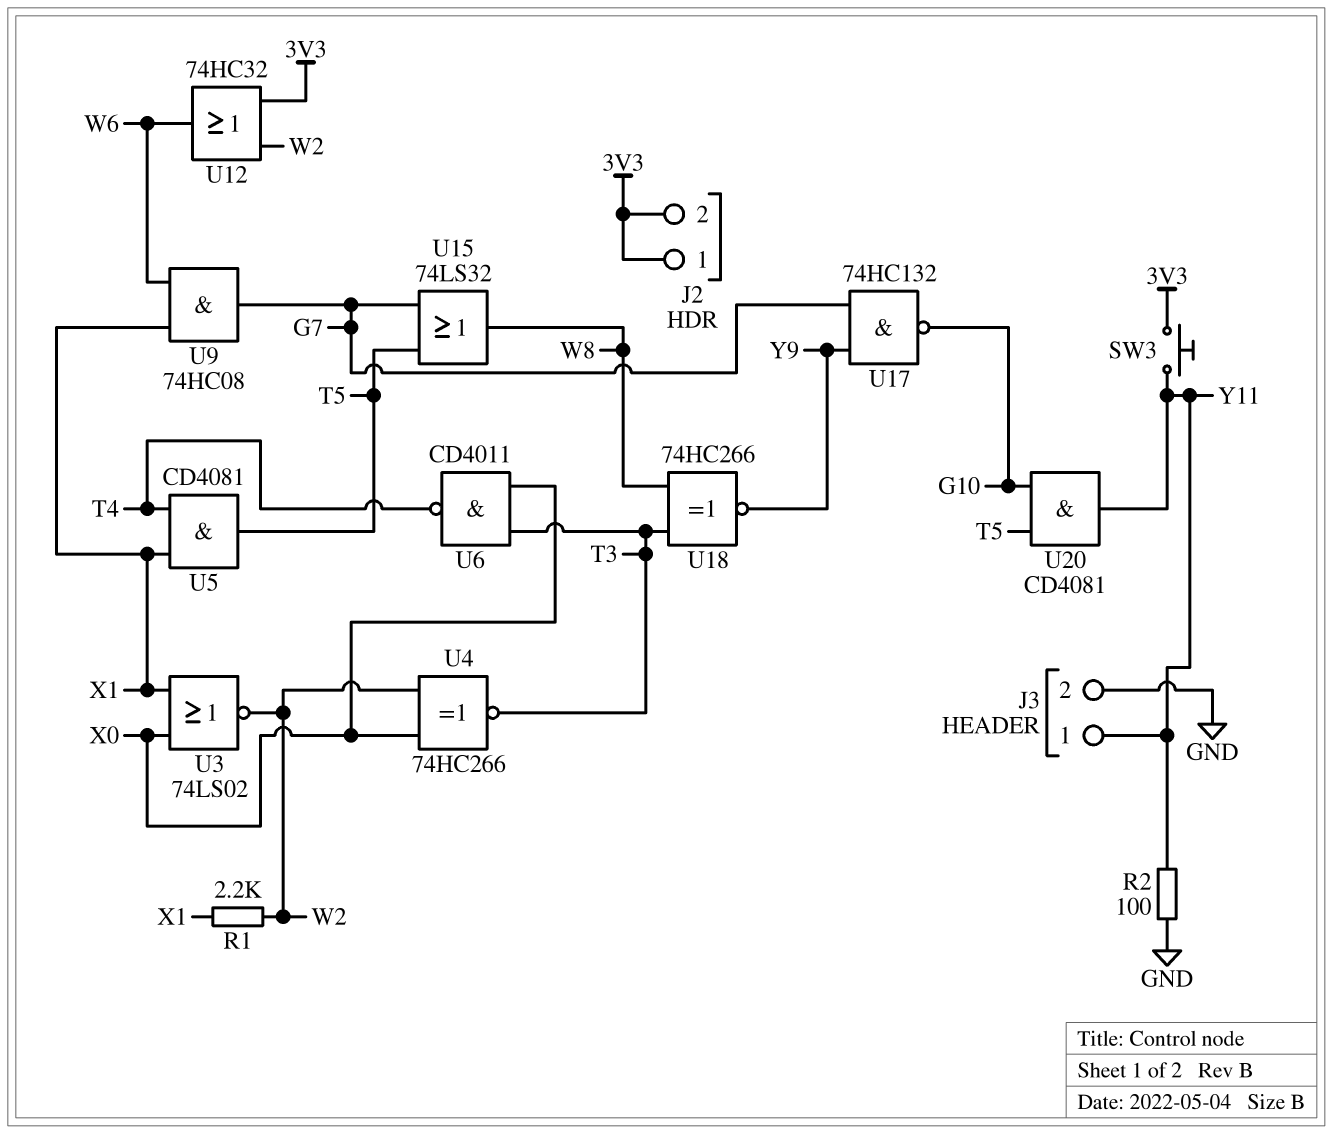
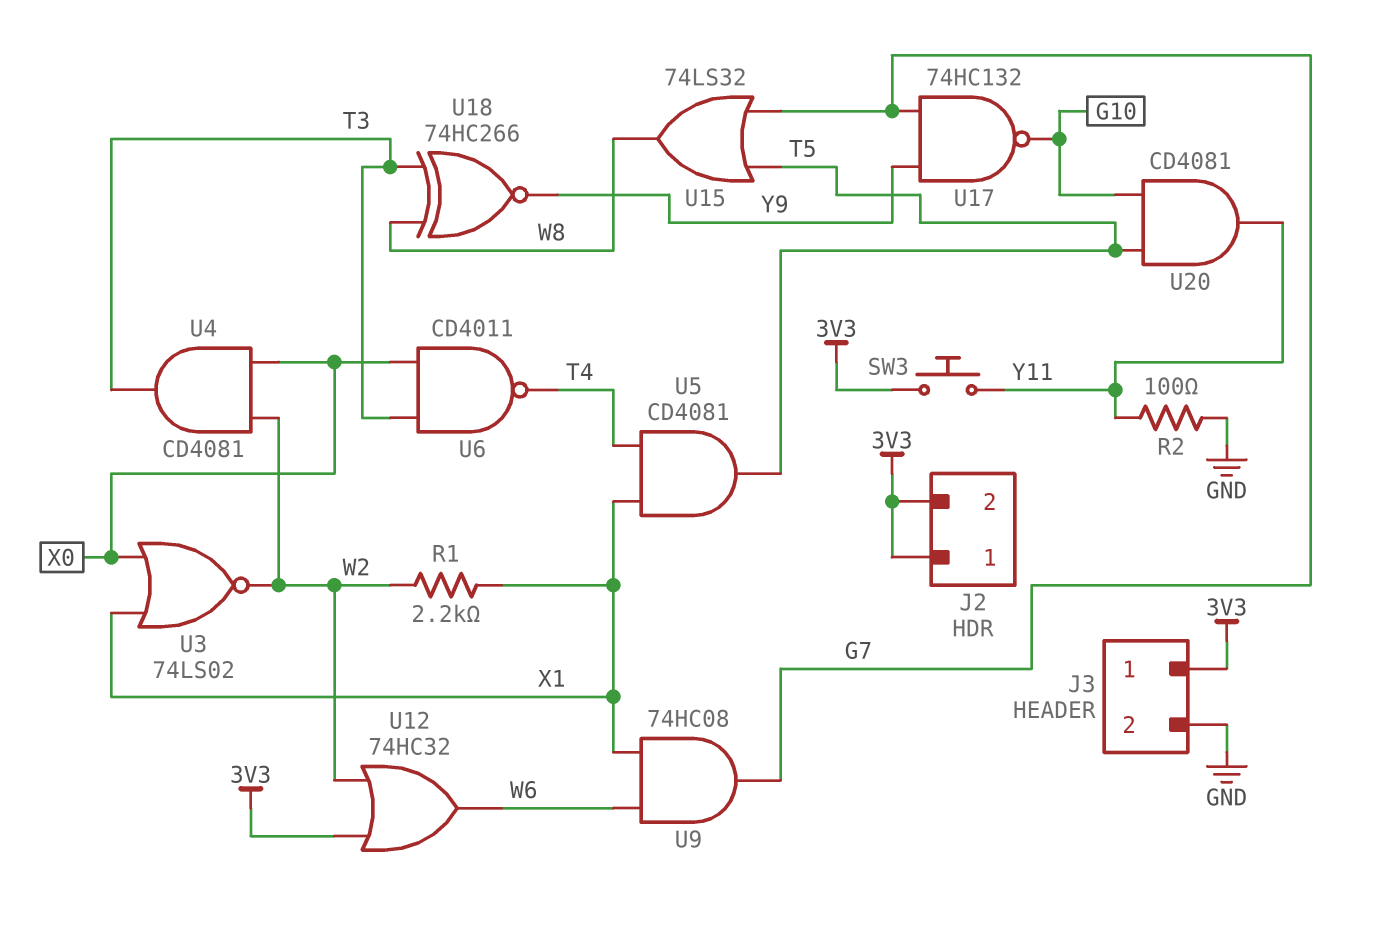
J3 pin 1: Y11 -> 3V3
U4: XNOR 74HC266 (in W2, in X0, out T3) -> AND CD4081 (in W2, in X0, out T3)

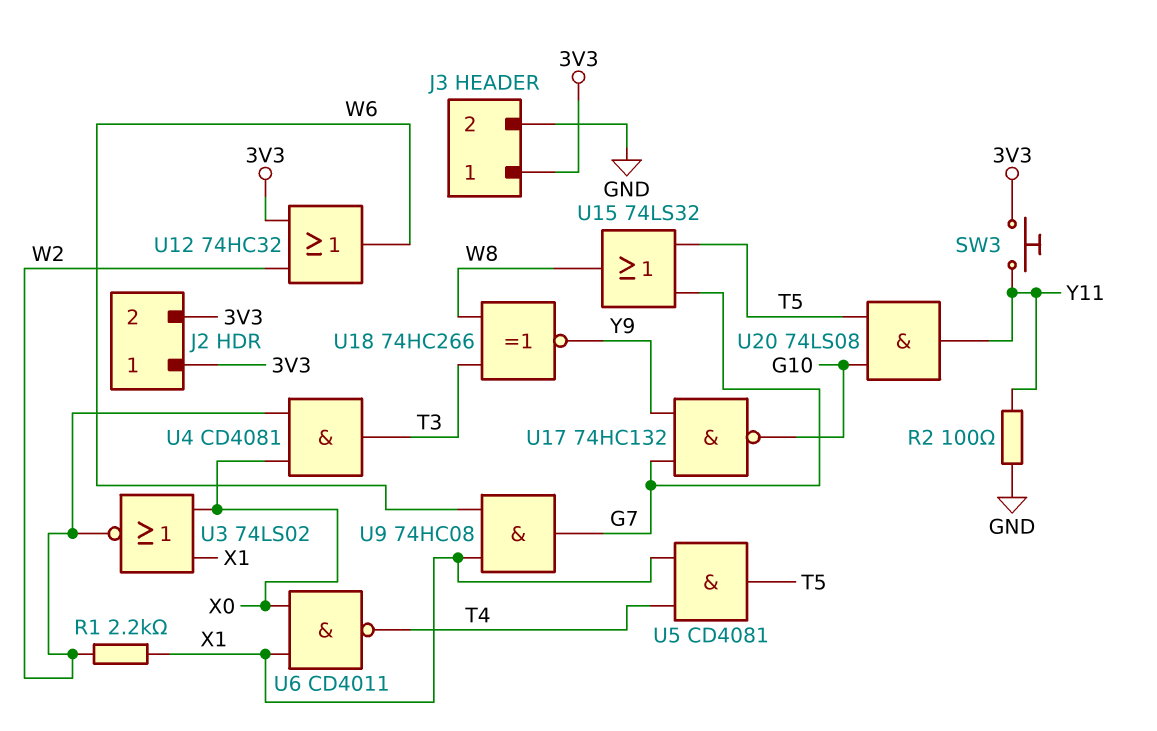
U6: NAND CD4011 (in T3, in X0, out T4) -> NAND CD4011 (in X0, in X1, out T4)
U20: AND CD4081 (in G10, in T5, out Y11) -> AND 74LS08 (in G10, in T5, out Y11)

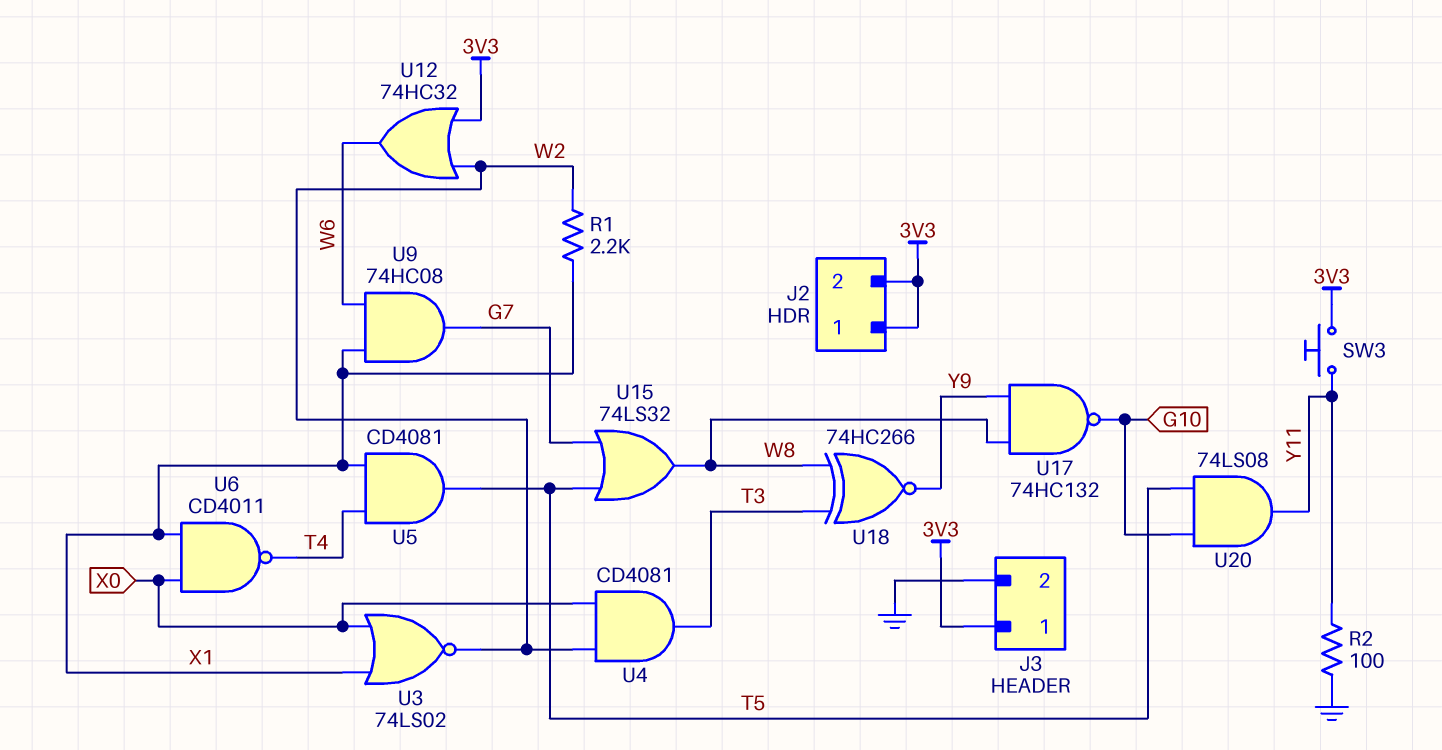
U17: NAND 74HC132 (in G7, in Y9, out G10) -> NAND 74HC132 (in W8, in Y9, out G10)

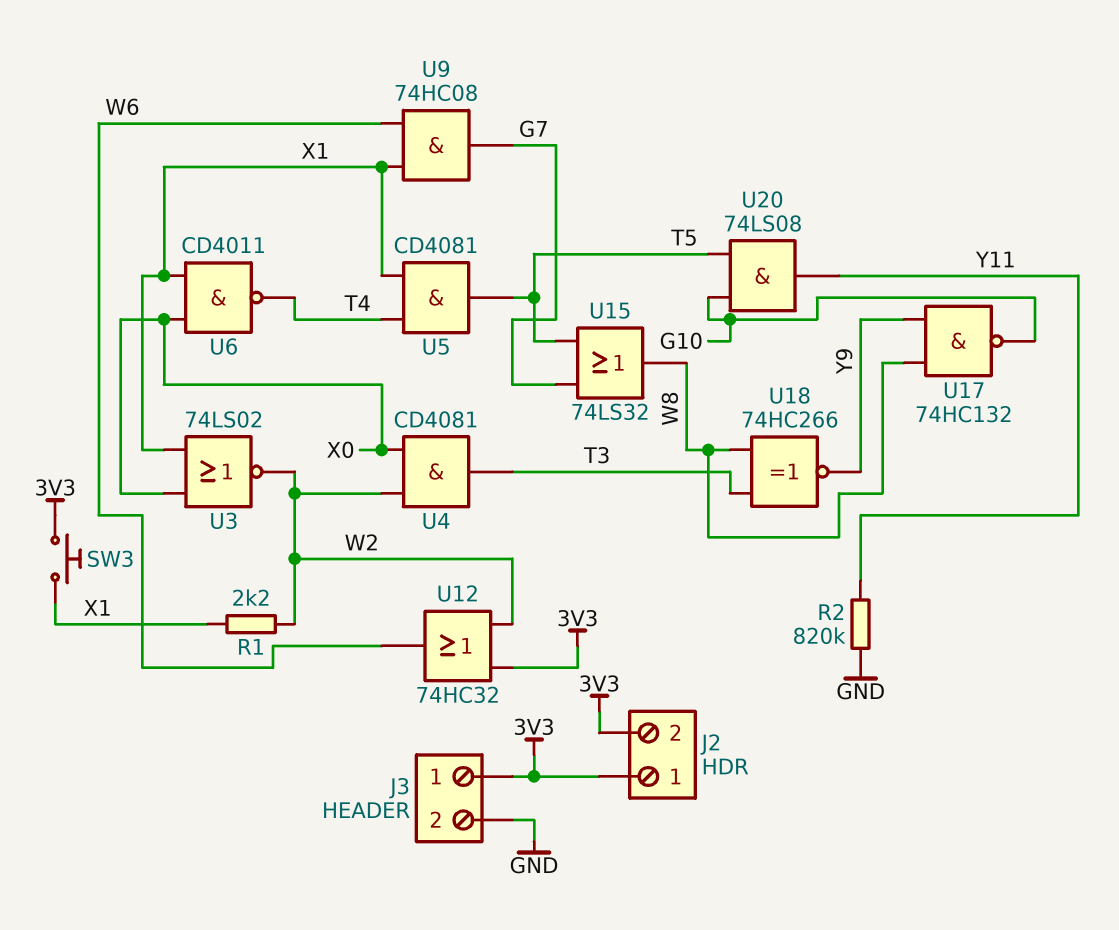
R2: 100 (GND, Y11) -> 820k (GND, Y11)
SW3: button (3V3, Y11) -> button (3V3, X1)

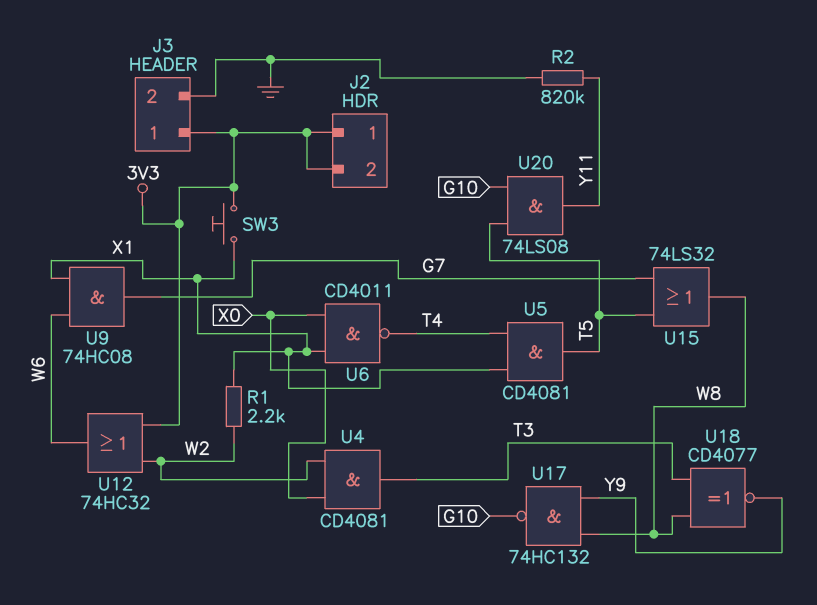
U3: NOR 74LS02 (in X0, in X1, out W2) -> none
U18: XNOR 74HC266 (in T3, in W8, out Y9) -> XNOR CD4077 (in T3, in W8, out Y9)

